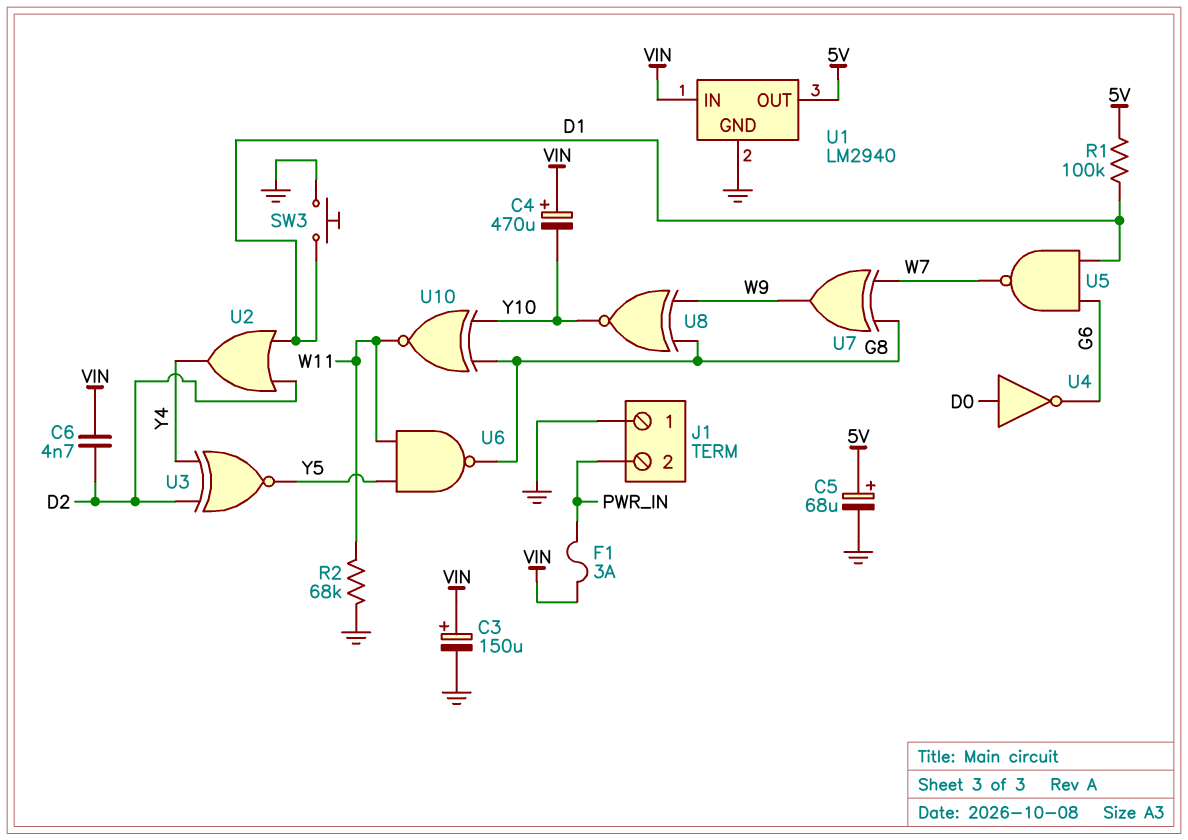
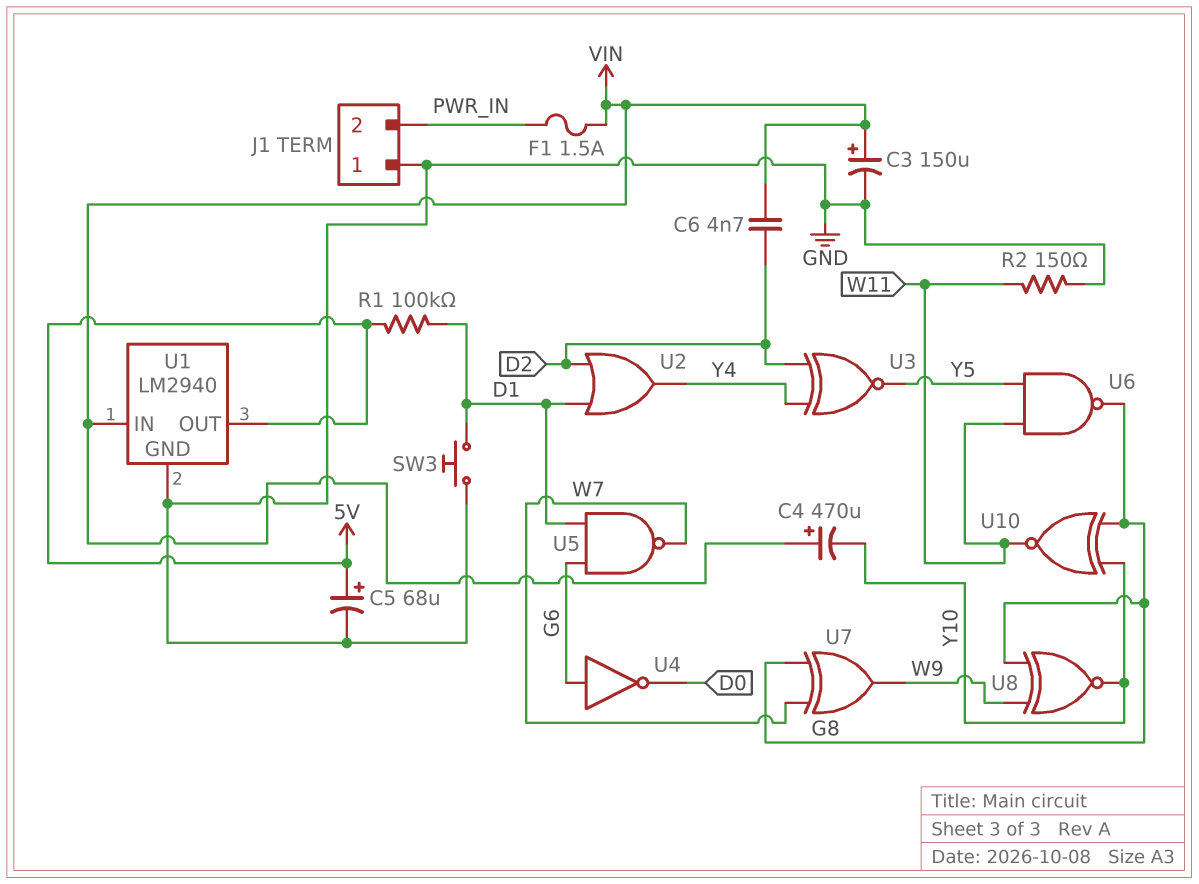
F1: 3A (PWR_IN, VIN) -> 1.5A (PWR_IN, VIN)
R2: 68k (GND, W11) -> 150 (GND, W11)
U4: NOT (in D0, out G6) -> NOT (in G6, out D0)

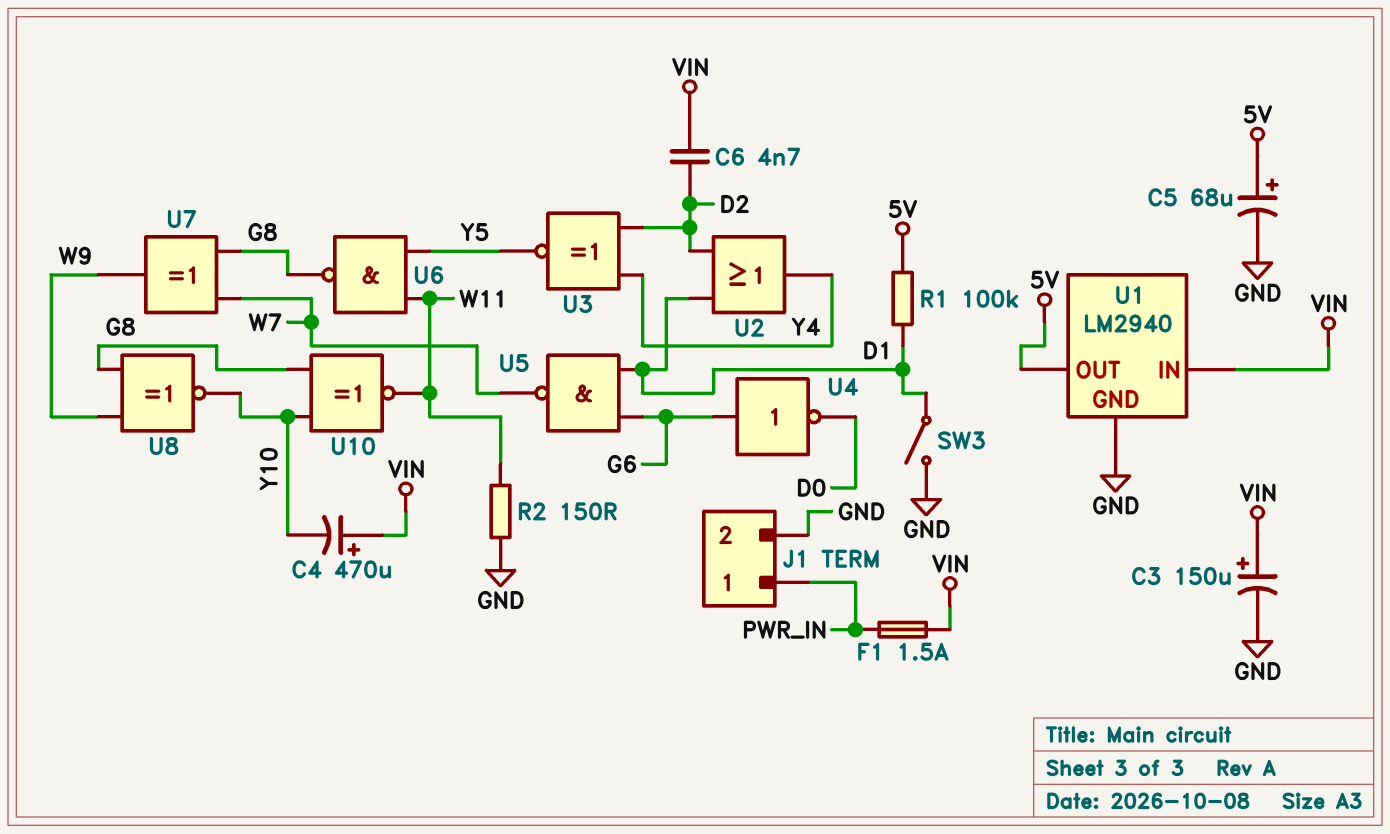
J1 pin 1: GND -> PWR_IN
J1 pin 2: PWR_IN -> GND
SW3: button (D1, GND) -> switch (D1, GND)

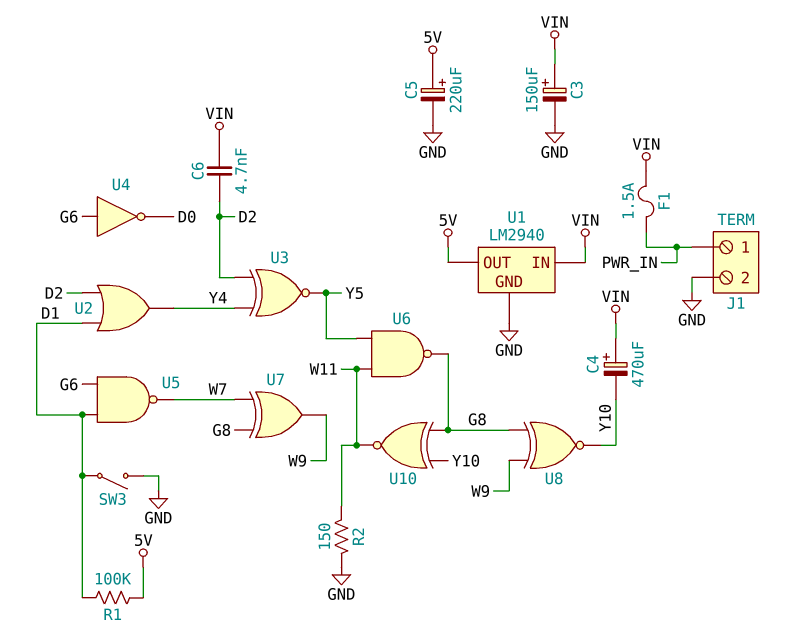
C5: 68uF (plus 5V, minus GND) -> 220uF (plus 5V, minus GND)

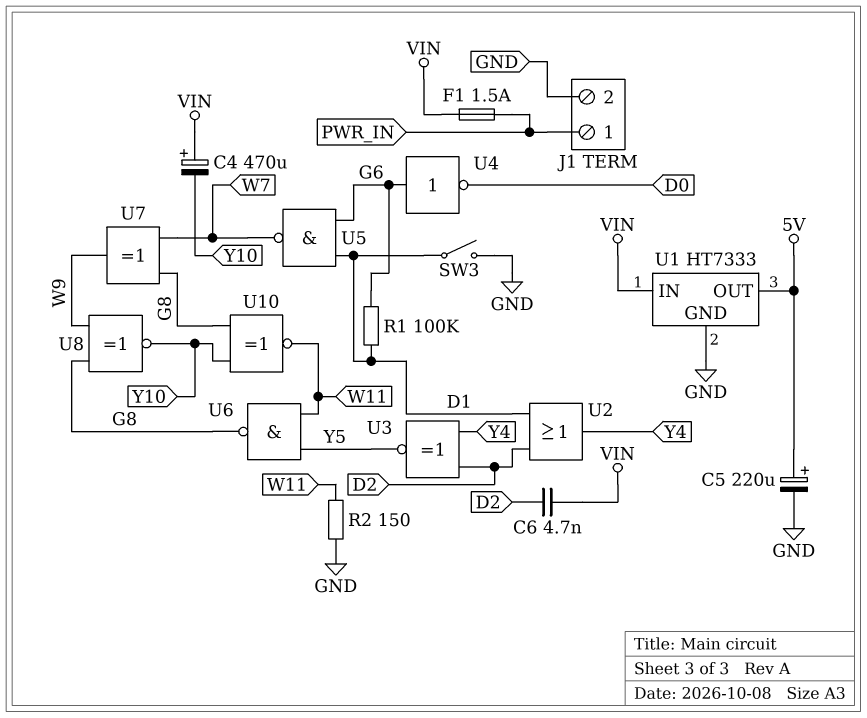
C3: 150uF (plus VIN, minus GND) -> none
R1: 100k (5V, D1) -> 100k (D1, G6)
U1: LM2940 -> HT7333

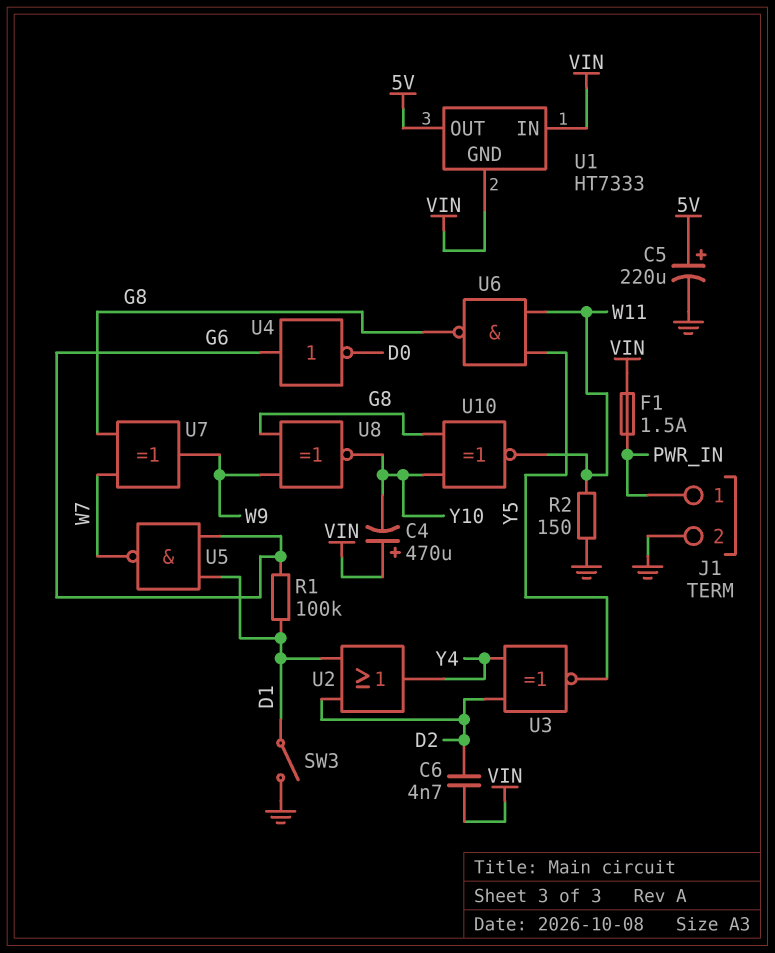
U1 pin GND: GND -> VIN

